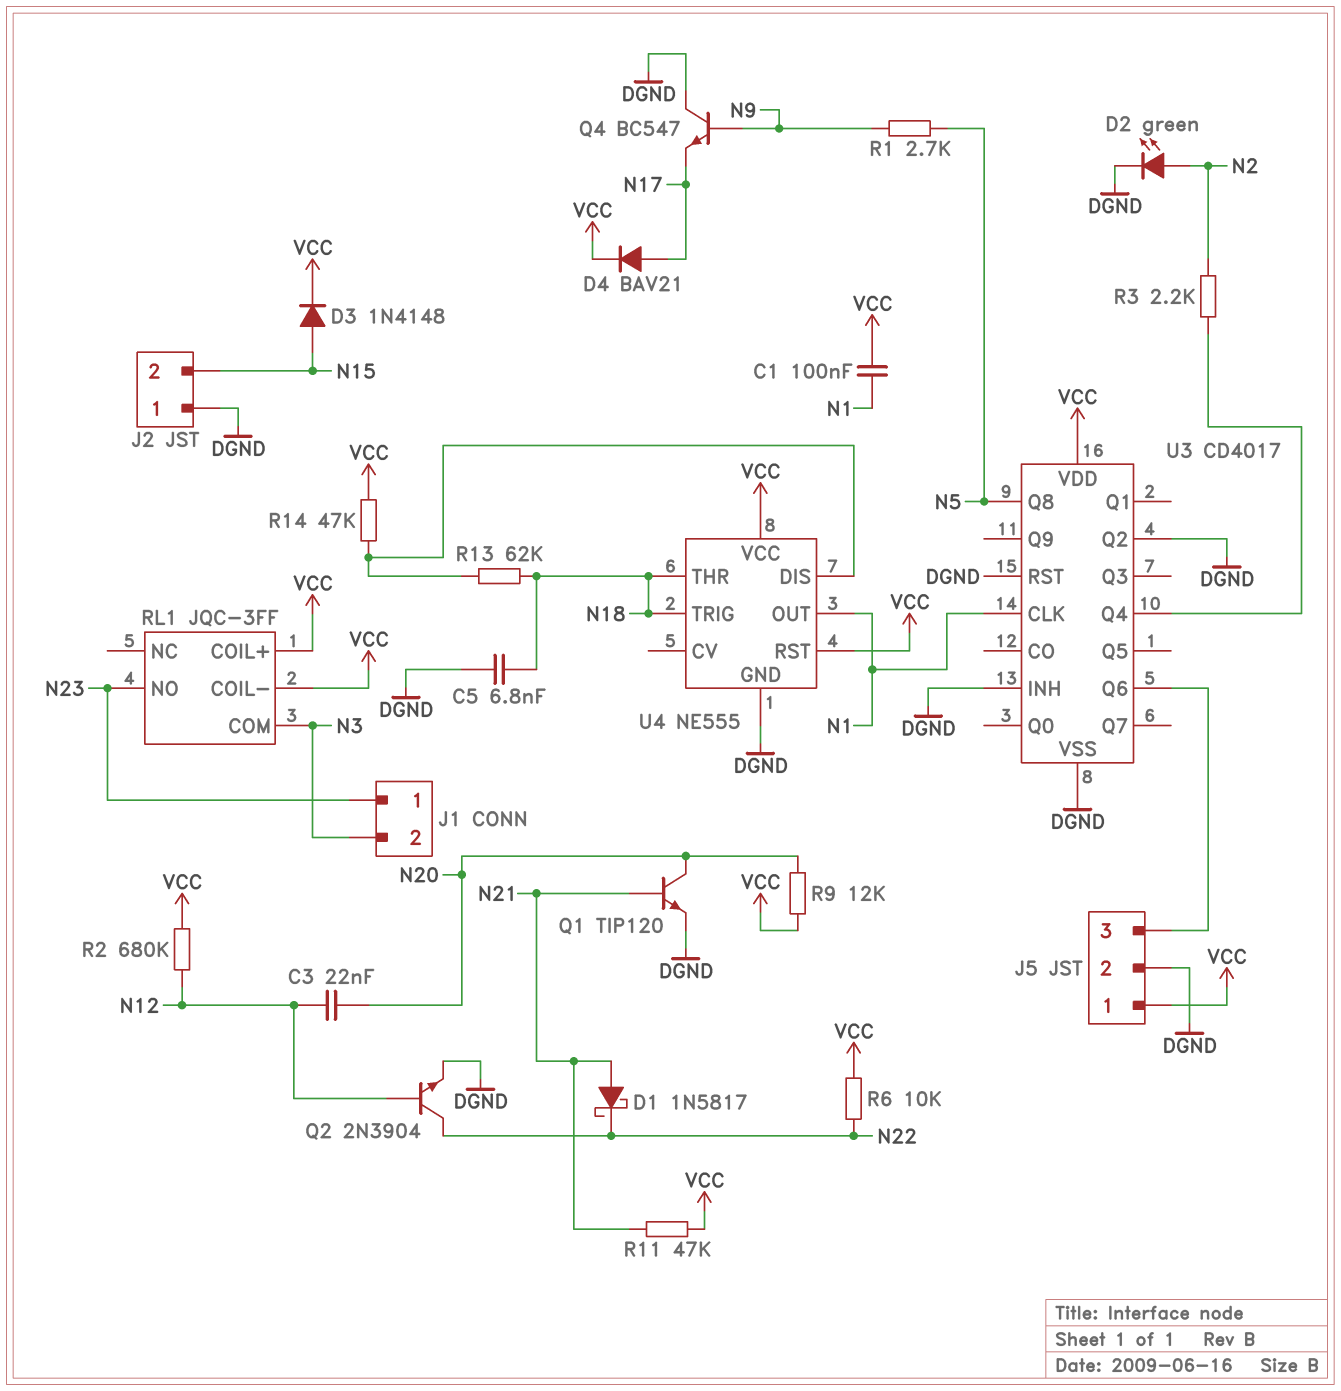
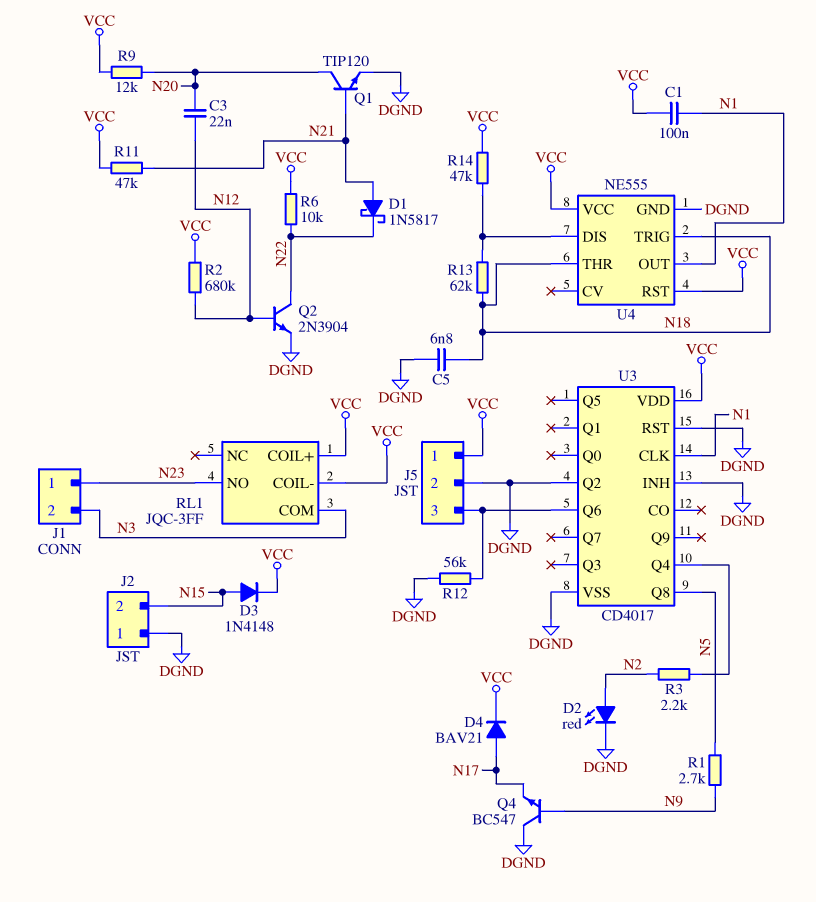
D2: LED green (A N2, K DGND) -> LED red (A N2, K DGND)
R12: none -> 56k (DGND, J5/3)

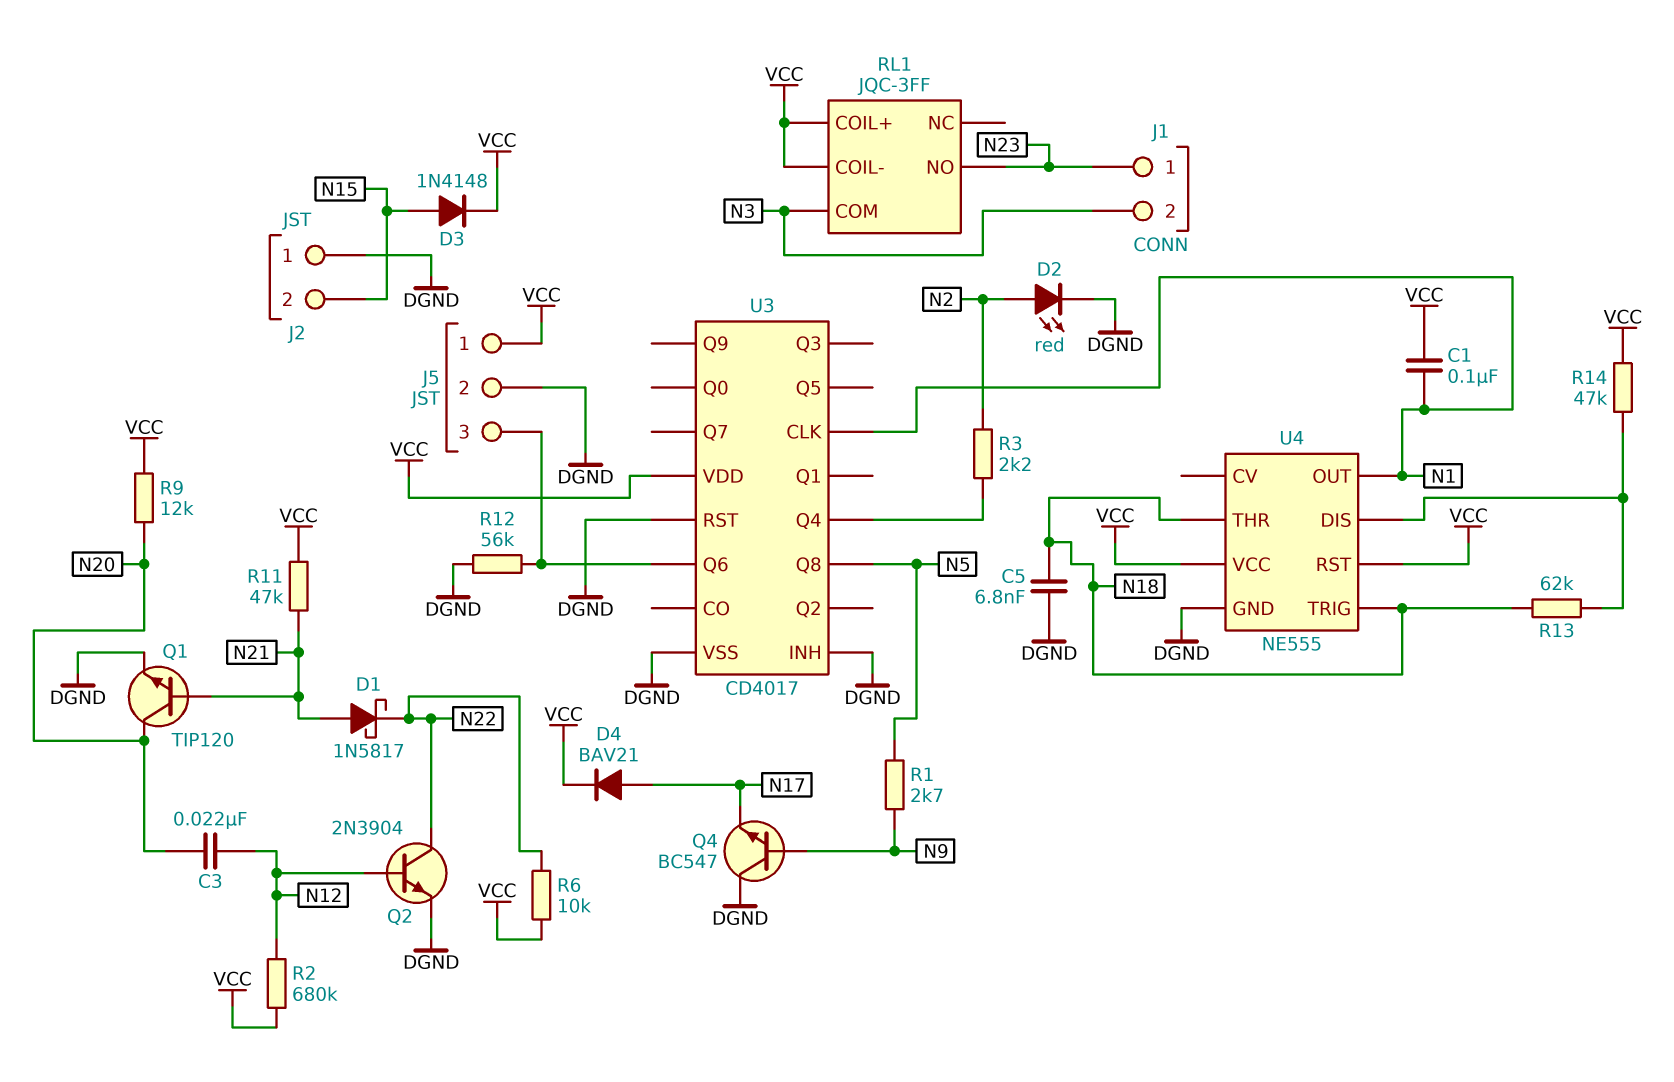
U3 pin Q2: DGND -> none

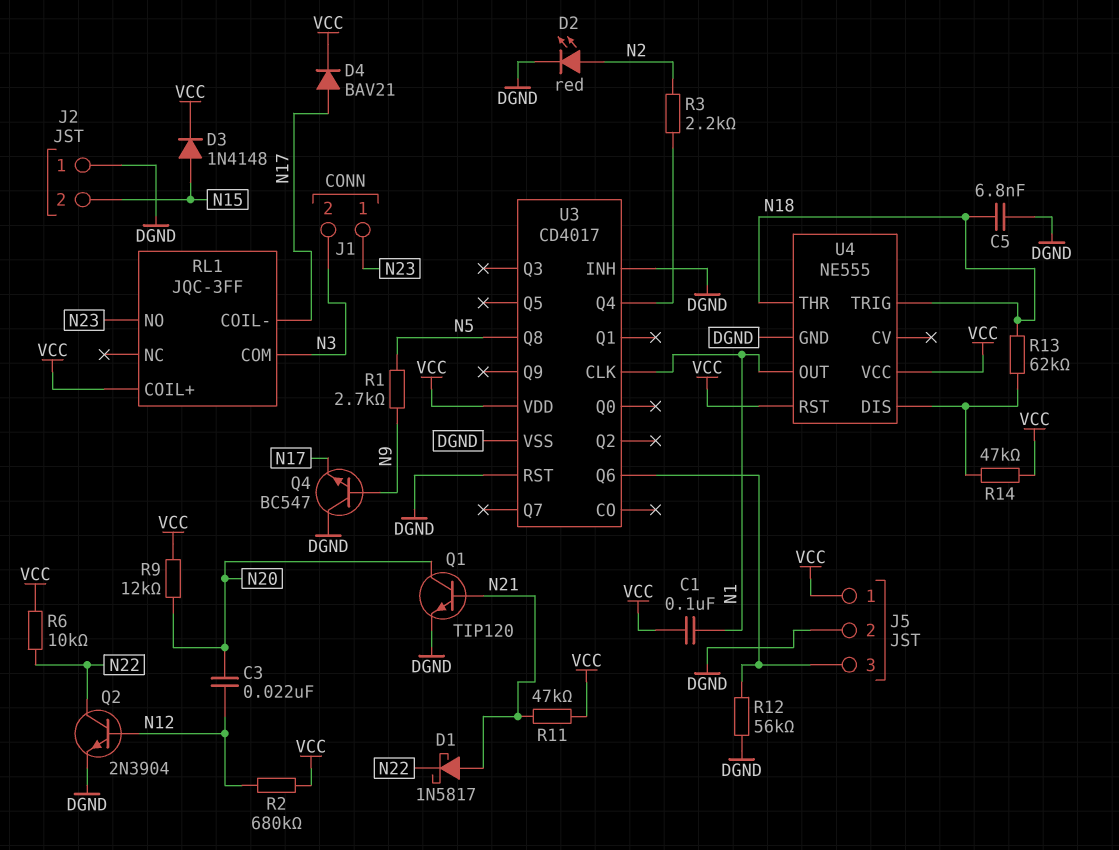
RL1 pin COIL-: VCC -> N17

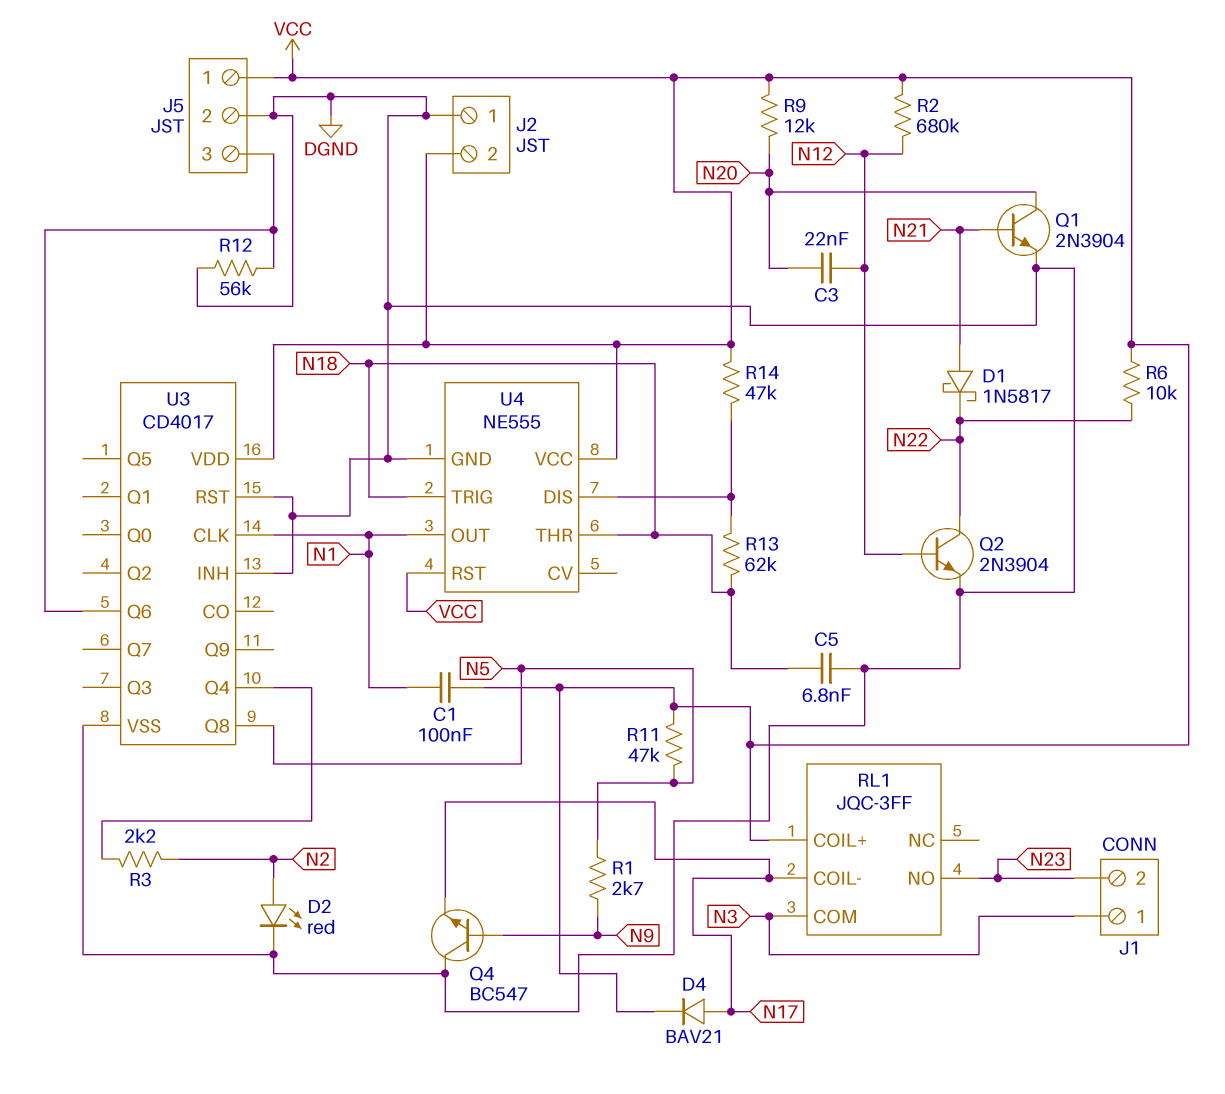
D3: diode 1N4148 (A N15, K VCC) -> none
J1 pin 1: N23 -> N3
J1 pin 2: N3 -> N23
J2 pin 2: N15 -> VCC
Q1: NPN TIP120 (B N21, C N20, E DGND) -> NPN 2N3904 (B N21, C N20, E DGND)
R11: 47k (N21, VCC) -> 47k (N5, VCC)

